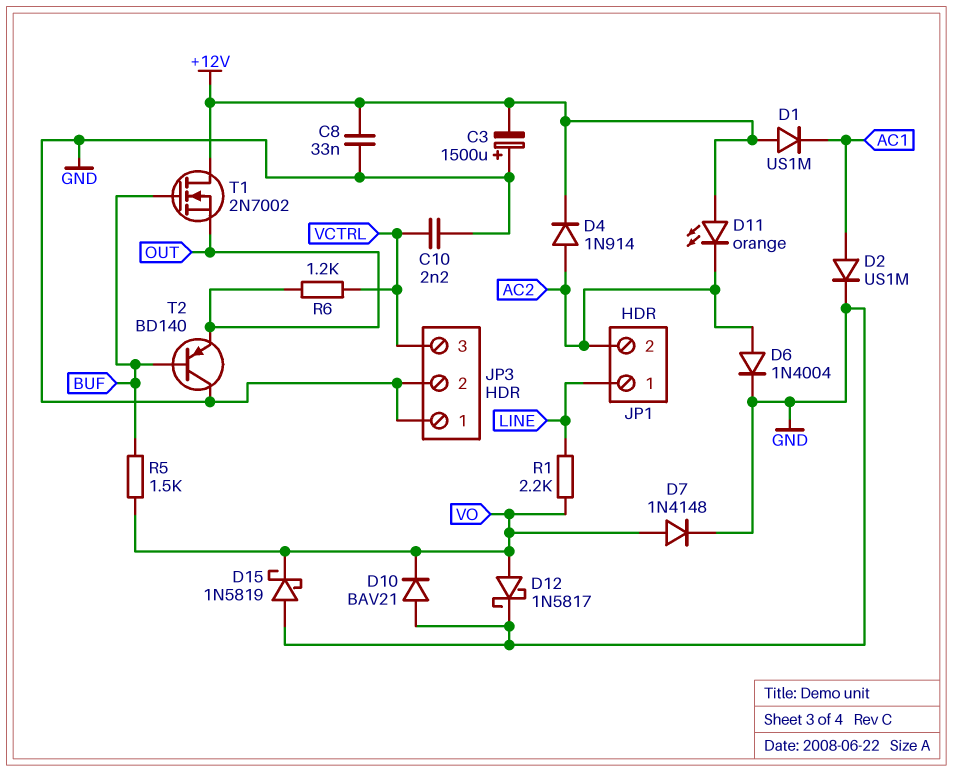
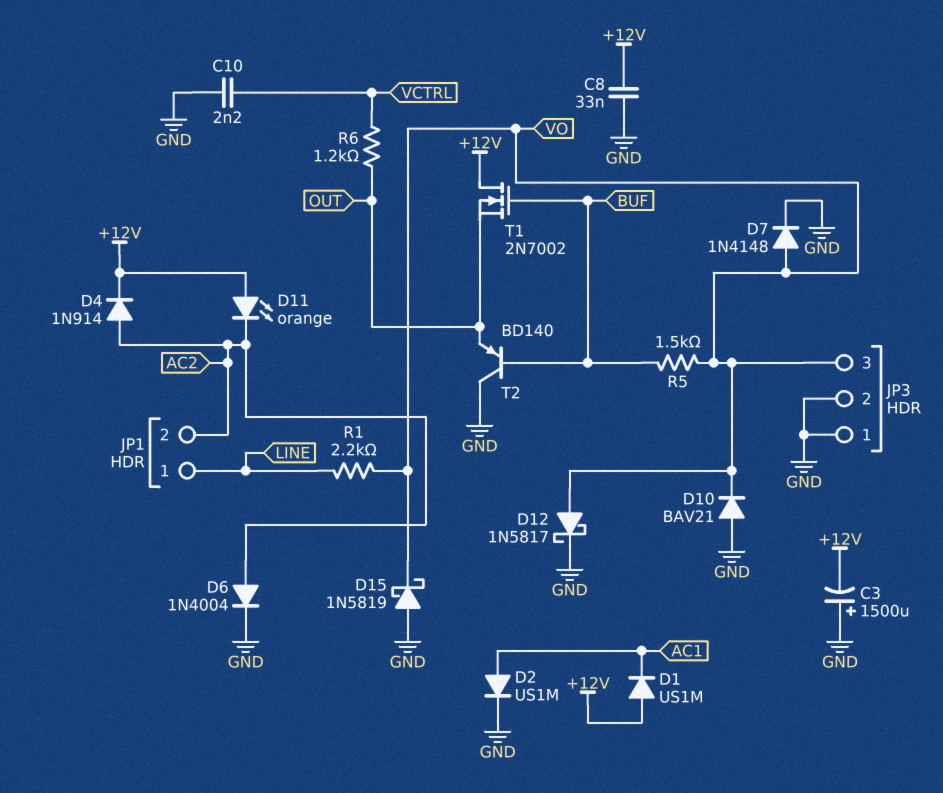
JP3 pin 3: VCTRL -> VO

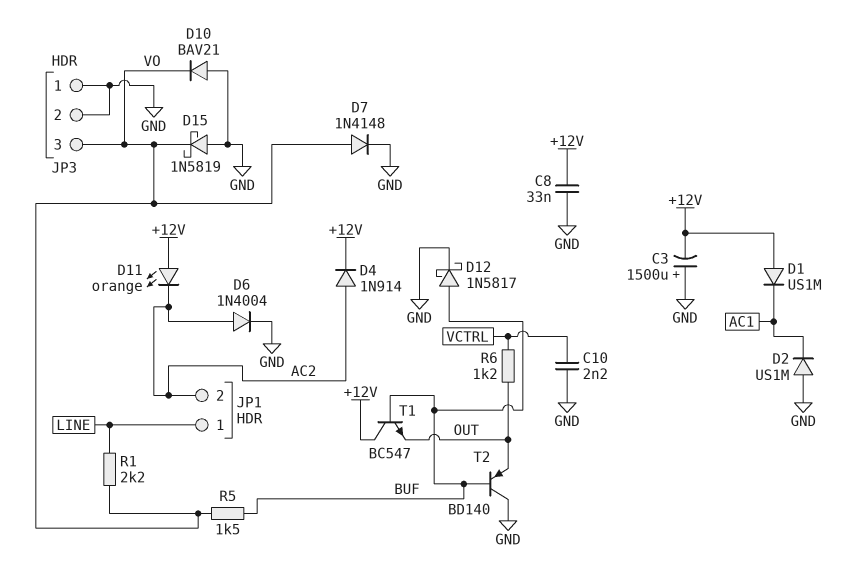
D2: diode US1M (A AC1, K GND) -> diode US1M (A GND, K AC1)
D12: schottky 1N5817 (A VO, K GND) -> schottky 1N5817 (A BUF, K GND)
T1: NMOS 2N7002 (G BUF, D +12V, S OUT) -> NPN BC547 (B BUF, C +12V, E OUT)

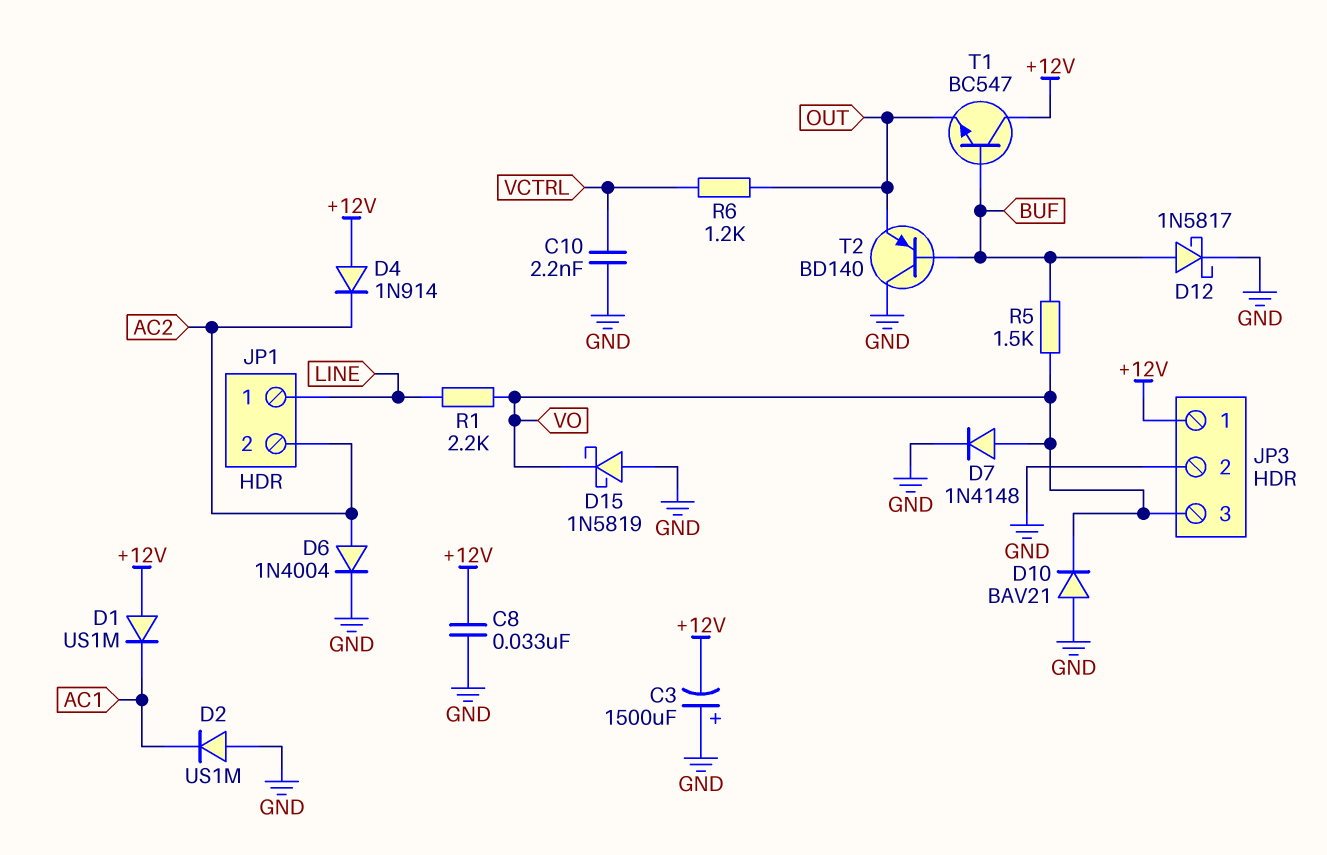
D4: diode 1N914 (A AC2, K +12V) -> diode 1N914 (A +12V, K AC2)
D11: LED orange (A +12V, K AC2) -> none
JP3 pin 1: GND -> +12V

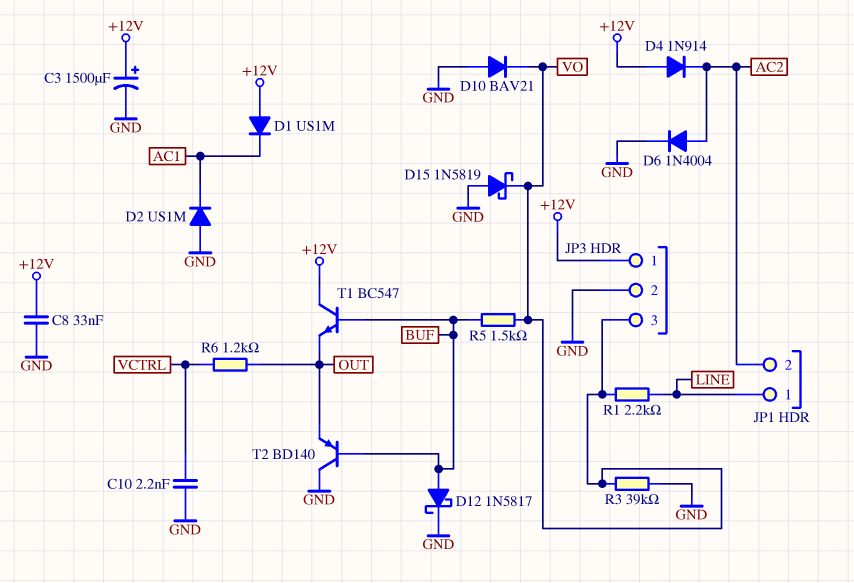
C3: 1500uF (plus GND, minus +12V) -> 1500uF (plus +12V, minus GND)
D7: diode 1N4148 (A VO, K GND) -> none
R3: none -> 39k (GND, VO)

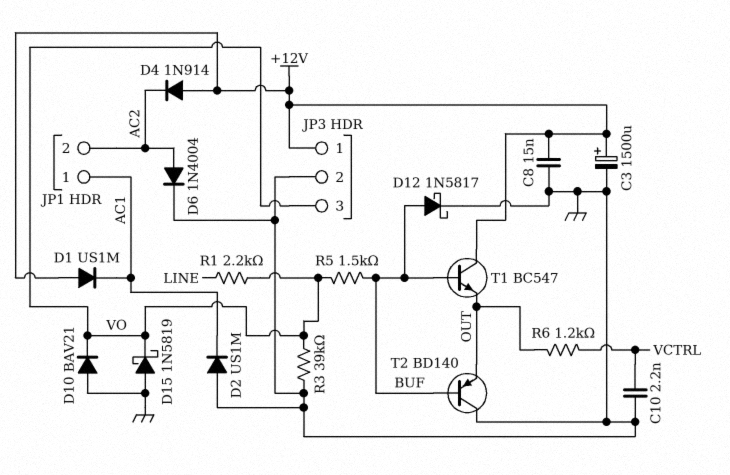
C8: 33nF (+12V, GND) -> 15nF (+12V, GND)
JP1 pin 1: LINE -> AC1

